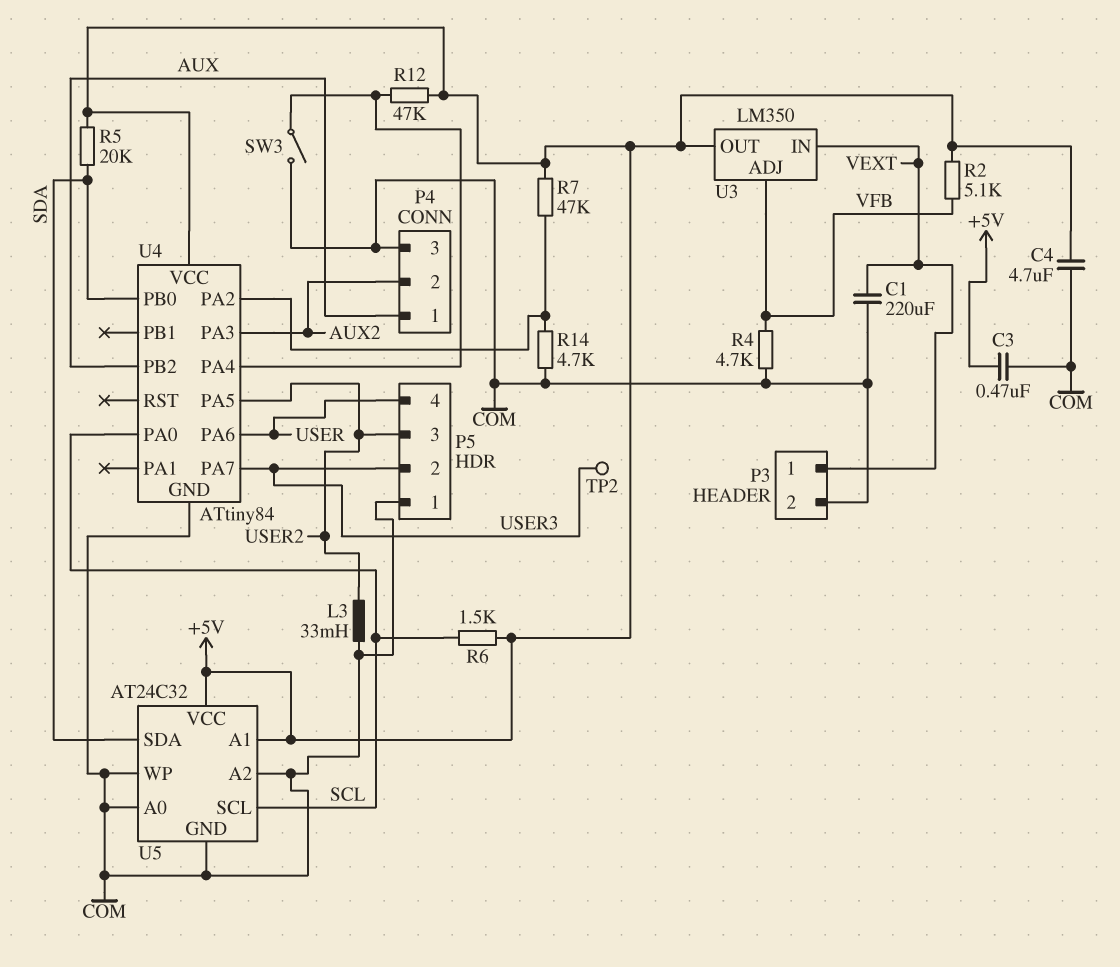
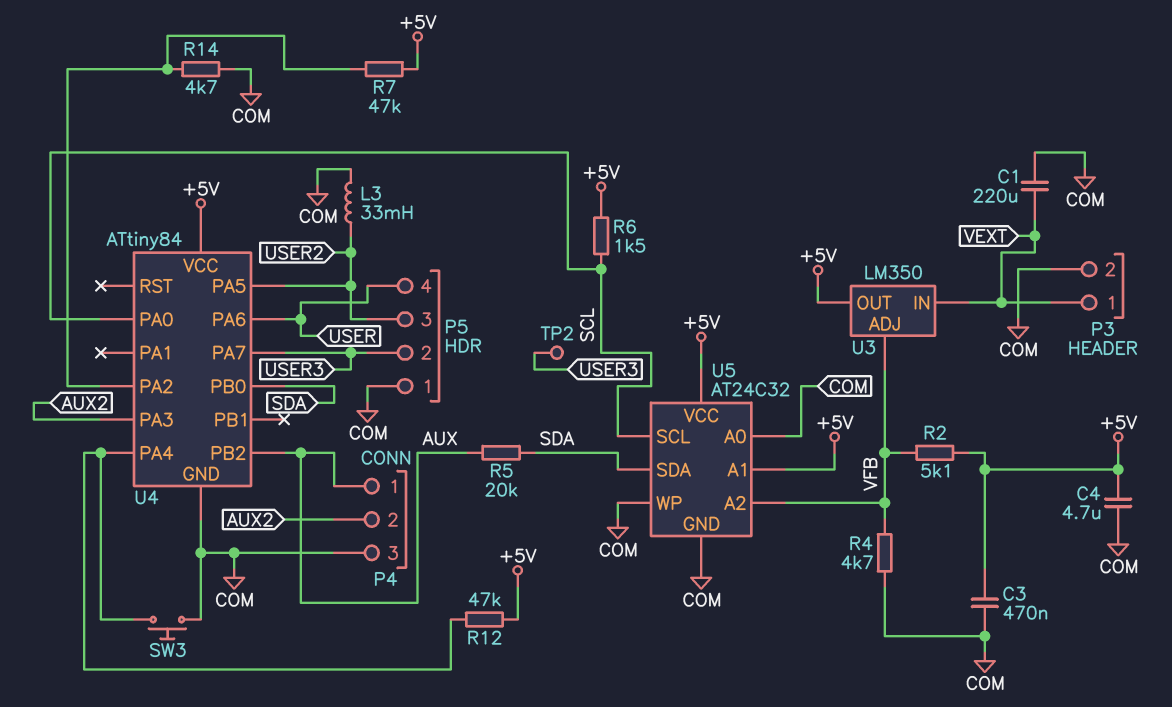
R5: 20k (+5V, SDA) -> 20k (AUX, SDA)
SW3: switch (COM, U4/PA4) -> button (COM, U4/PA4)
U5 pin A2: COM -> VFB

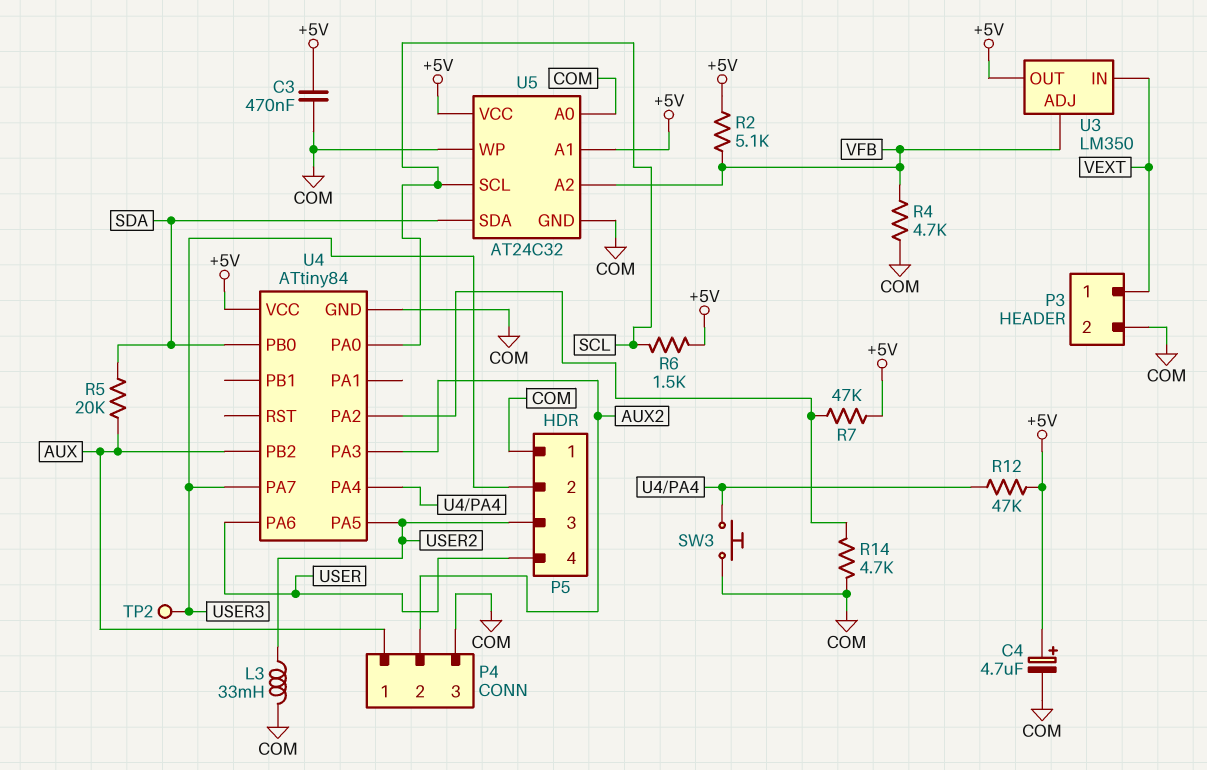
C1: 220uF (COM, VEXT) -> none
C4: 4.7uF (+5V, COM) -> 4.7uF (plus +5V, minus COM)

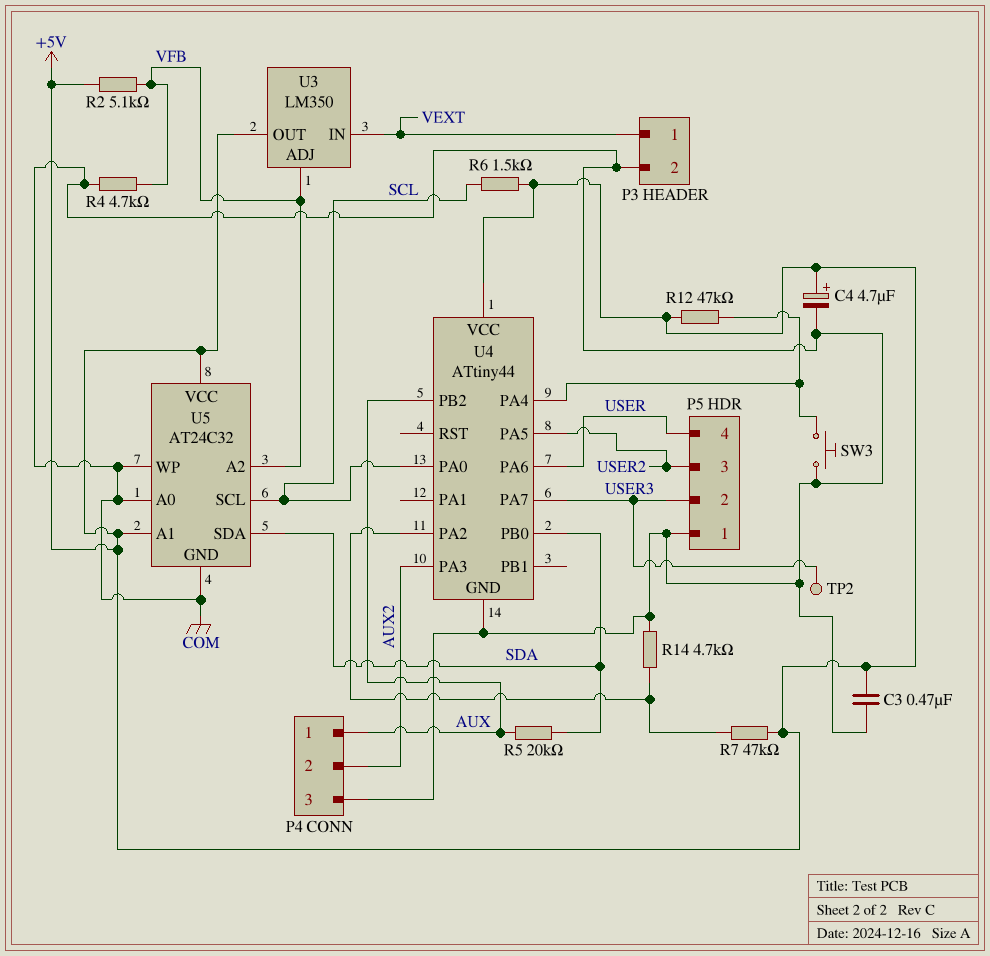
L3: 33mH (COM, USER2) -> none
U4: ATtiny84 -> ATtiny44

